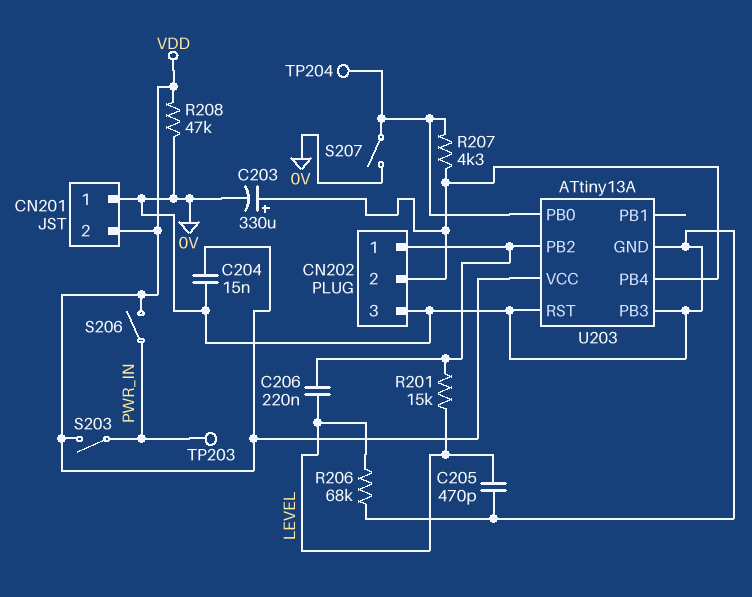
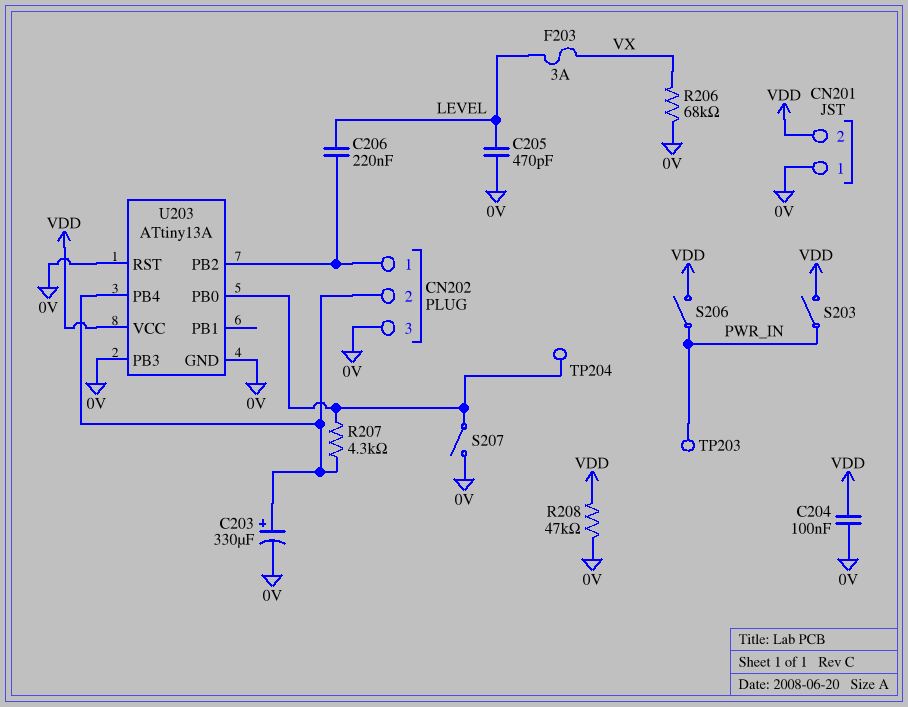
C204: 15nF (0V, VDD) -> 100nF (0V, VDD)
F203: none -> 3A (LEVEL, VX)
R201: 15k (CN202/1, LEVEL) -> none
R206: 68k (0V, LEVEL) -> 68k (0V, VX)

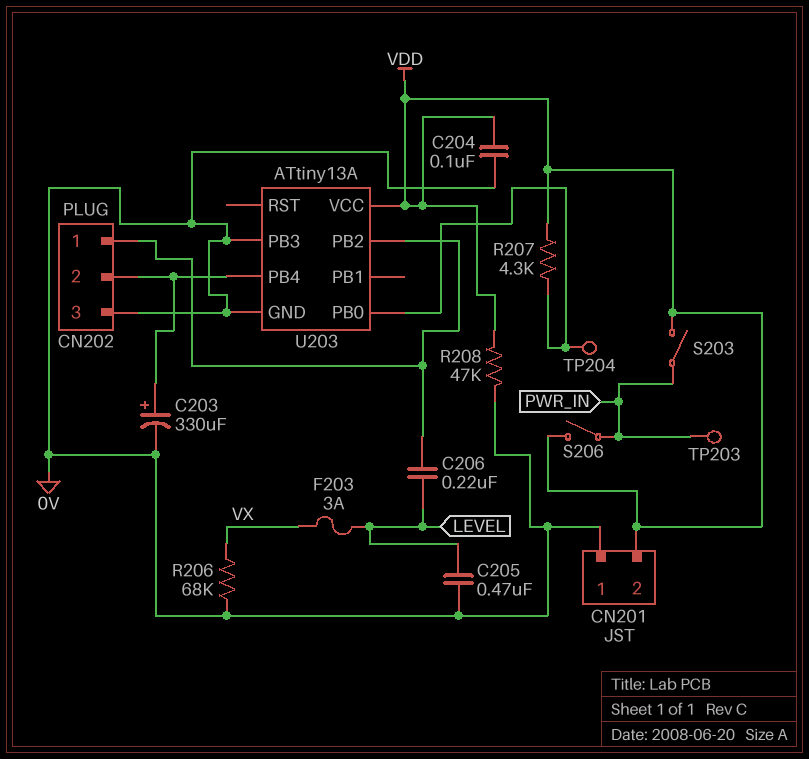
C205: 470pF (0V, LEVEL) -> 470nF (0V, LEVEL)
R207: 4.3k (CN202/2, U203/PB0) -> 4.3k (U203/PB0, VDD)
S207: switch (0V, U203/PB0) -> none
U203 pin RST: 0V -> none

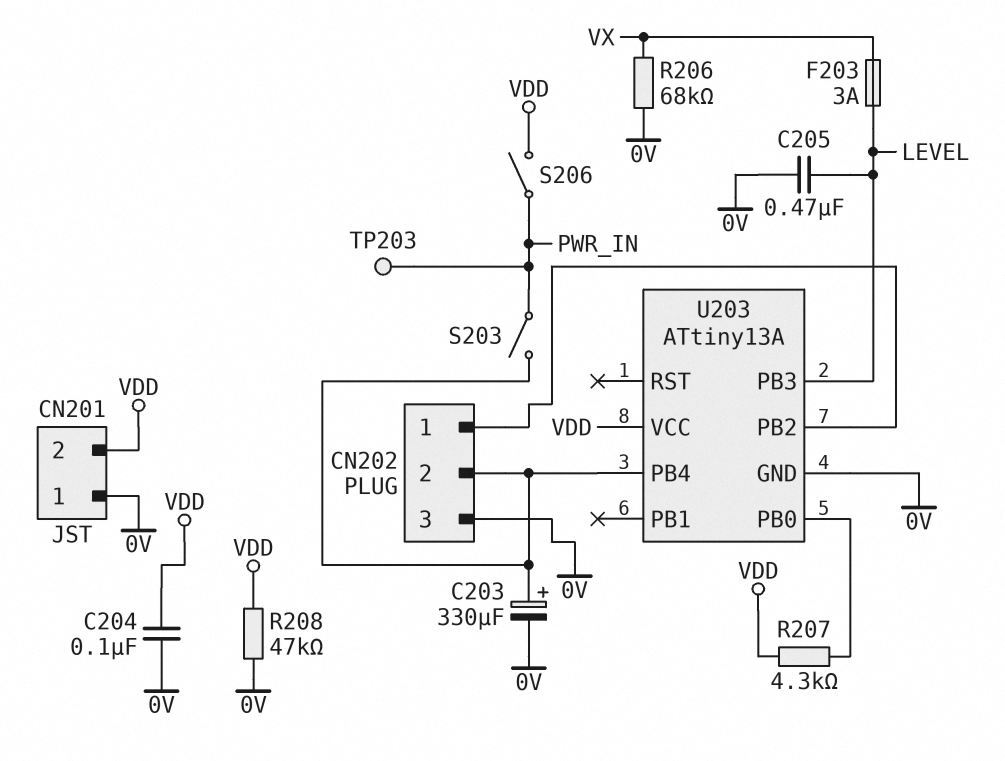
C206: 220nF (CN202/1, LEVEL) -> none
S203: switch (PWR_IN, VDD) -> switch (CN202/2, PWR_IN)
TP204: test point (U203/PB0) -> none
U203 pin PB3: 0V -> LEVEL

